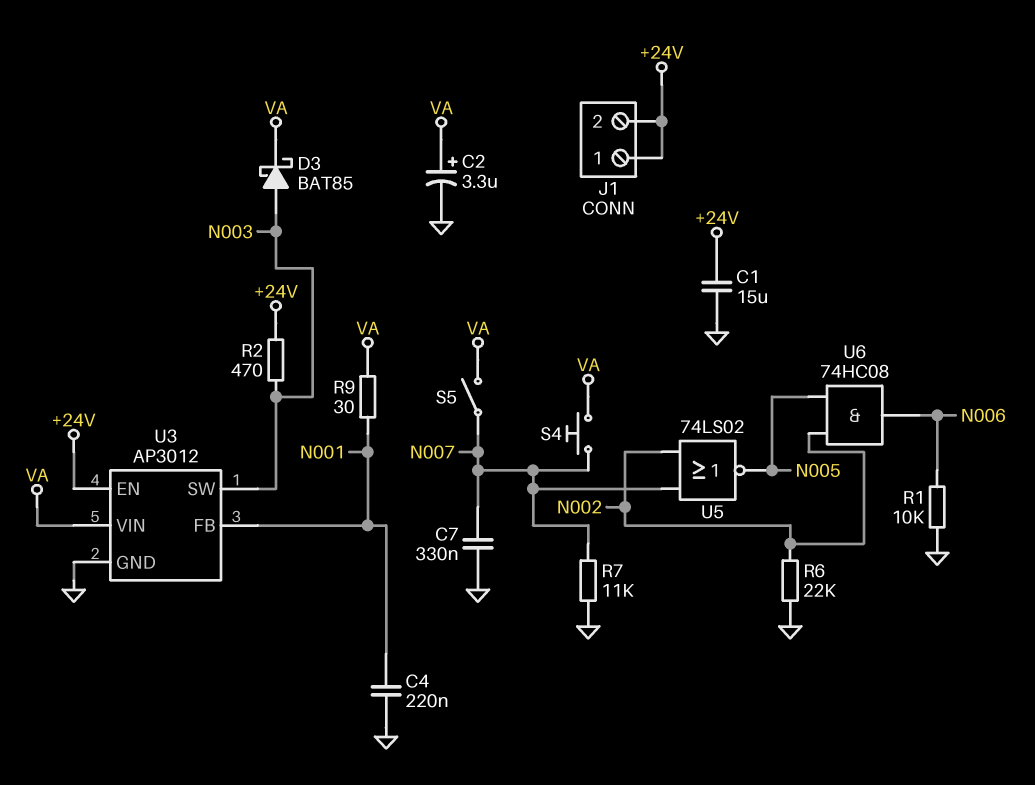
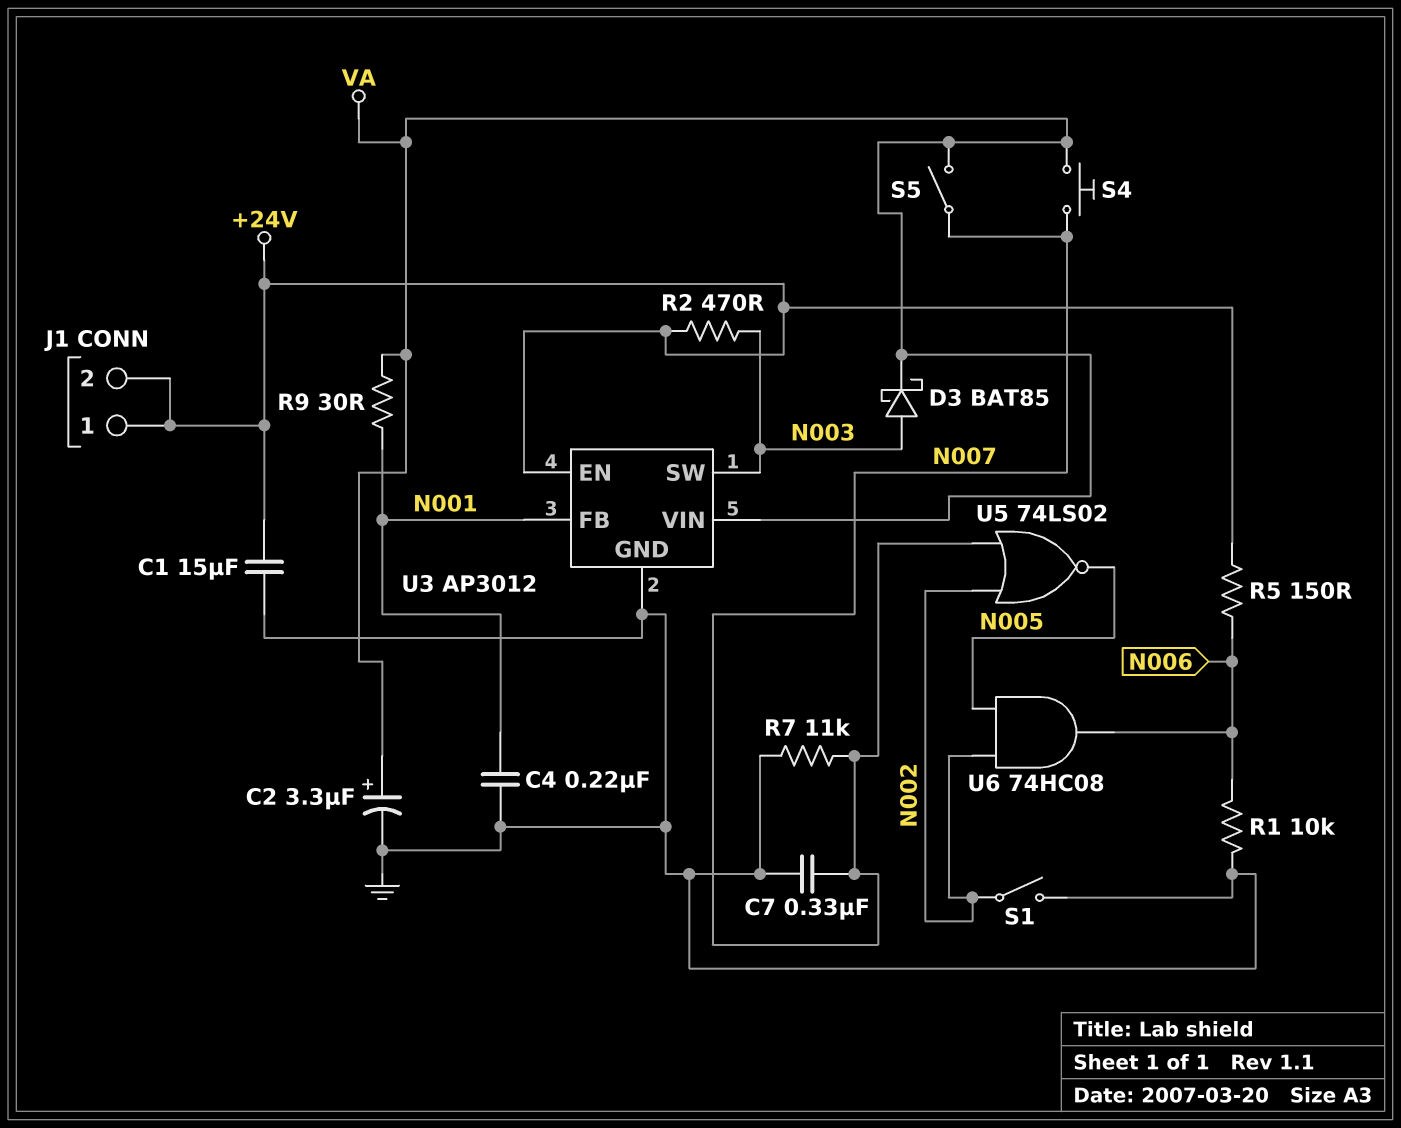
R5: none -> 150 (+24V, N006)
R6: 22k (GND, N002) -> none
S1: none -> switch (GND, N002)

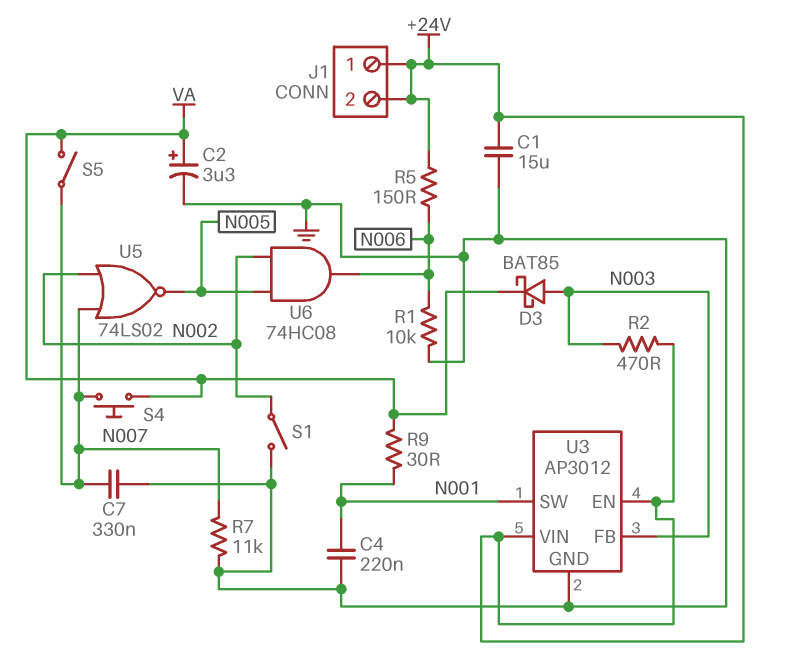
U3 pin FB: N001 -> N003
U3 pin SW: N003 -> N001
U3 pin VIN: VA -> +24V

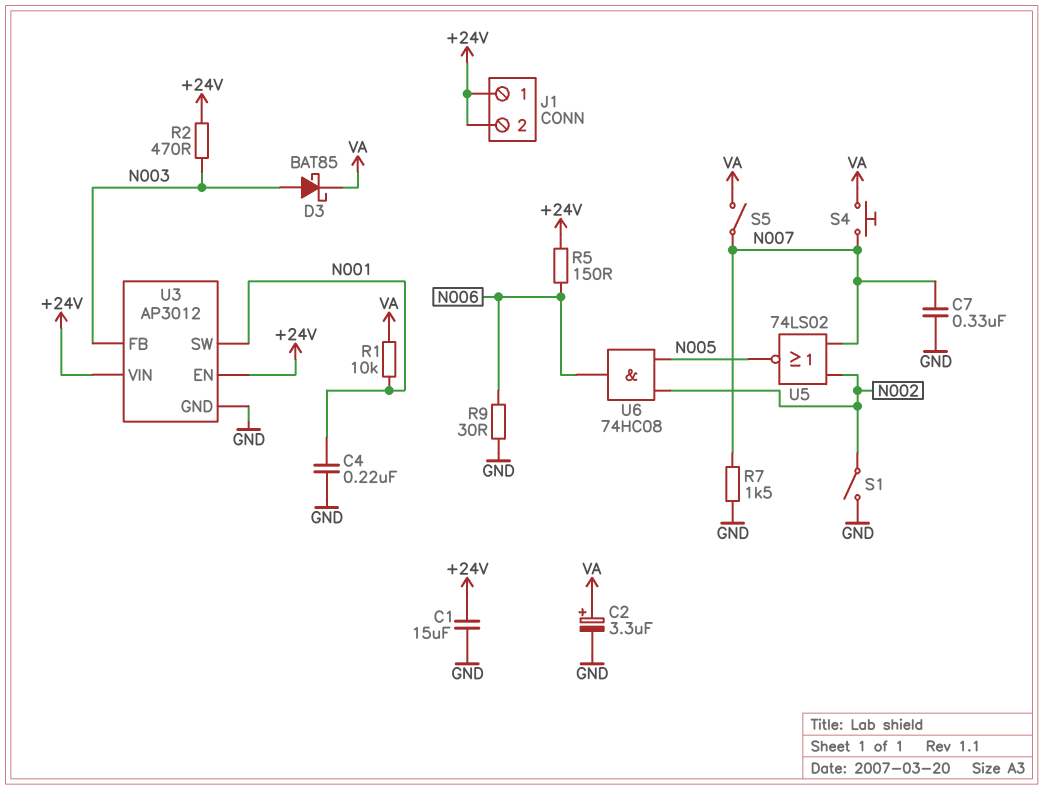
R1: 10k (GND, N006) -> 10k (N001, VA)
R7: 11k (GND, N007) -> 1.5k (GND, N007)
R9: 30 (N001, VA) -> 30 (GND, N006)

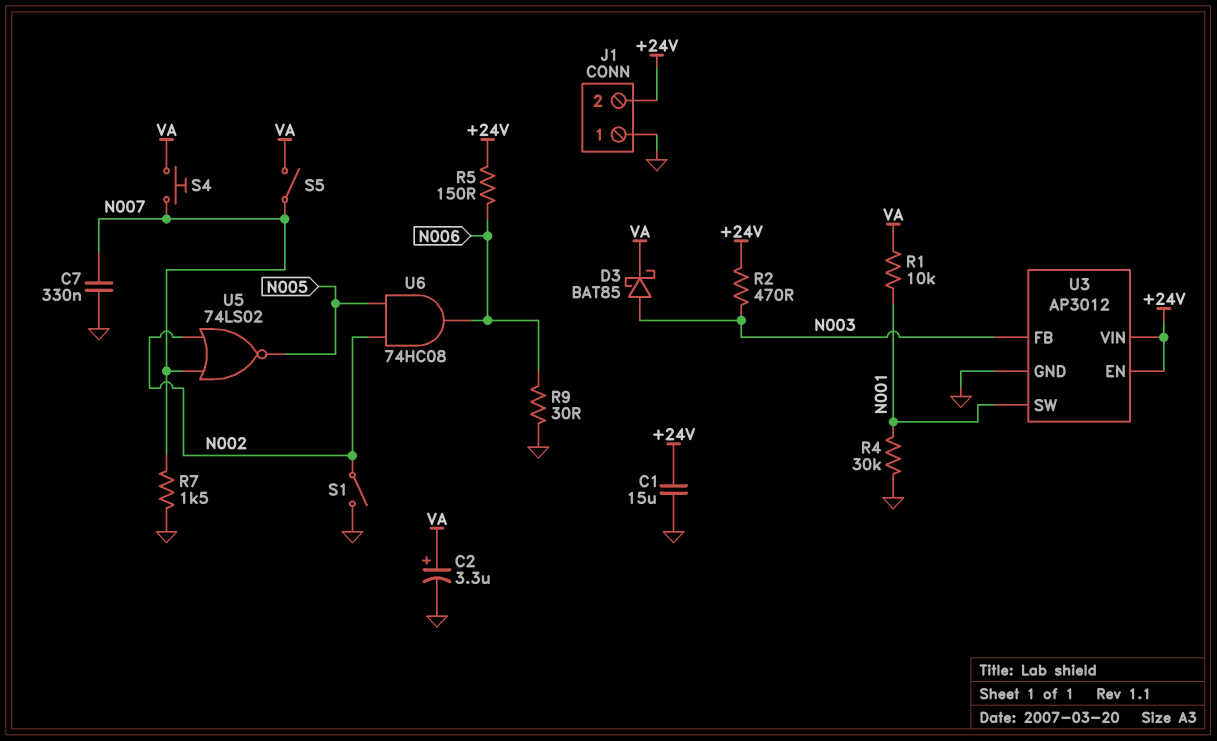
C4: 220nF (GND, N001) -> none
J1 pin 1: +24V -> GND
R4: none -> 30k (GND, N001)

